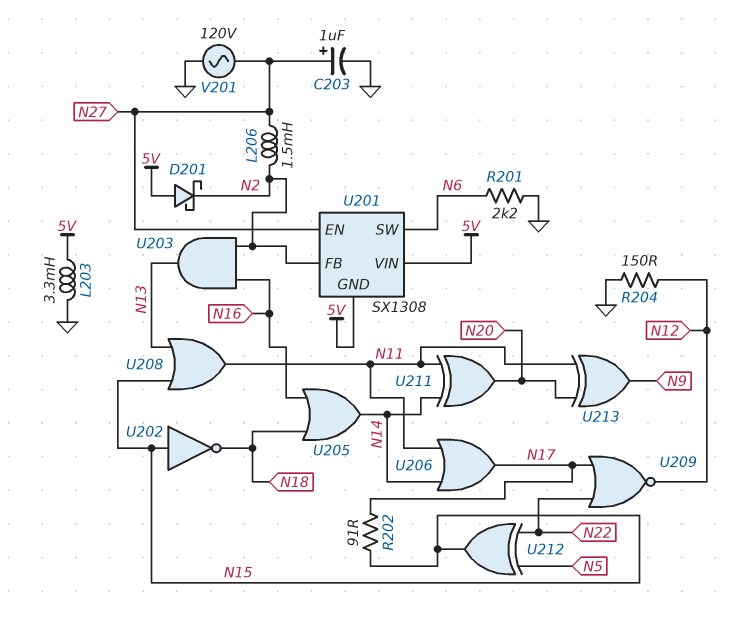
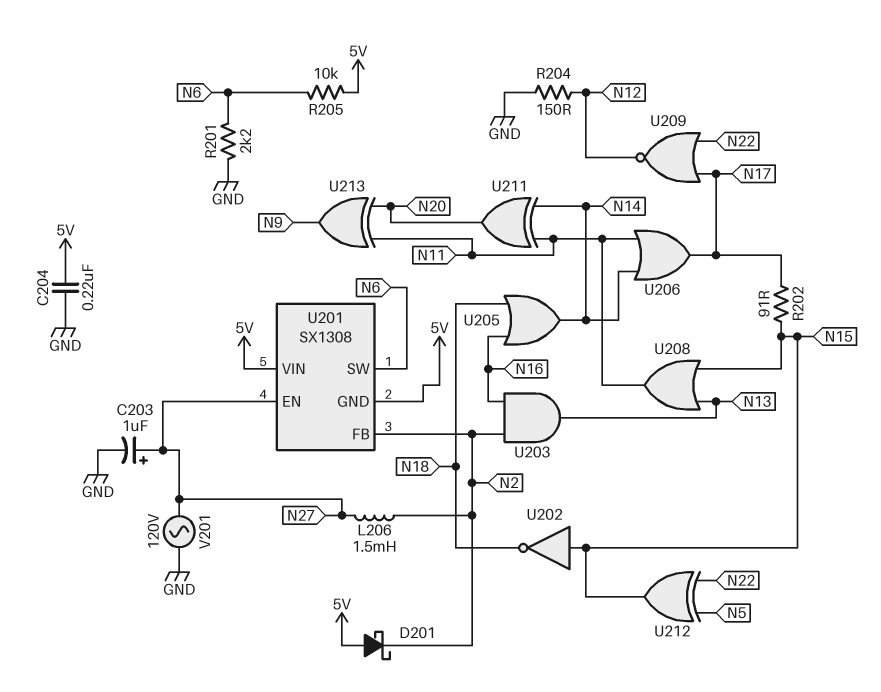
C204: none -> 220nF (5V, GND)
L203: 3.3mH (5V, GND) -> none
R205: none -> 10k (5V, N6)

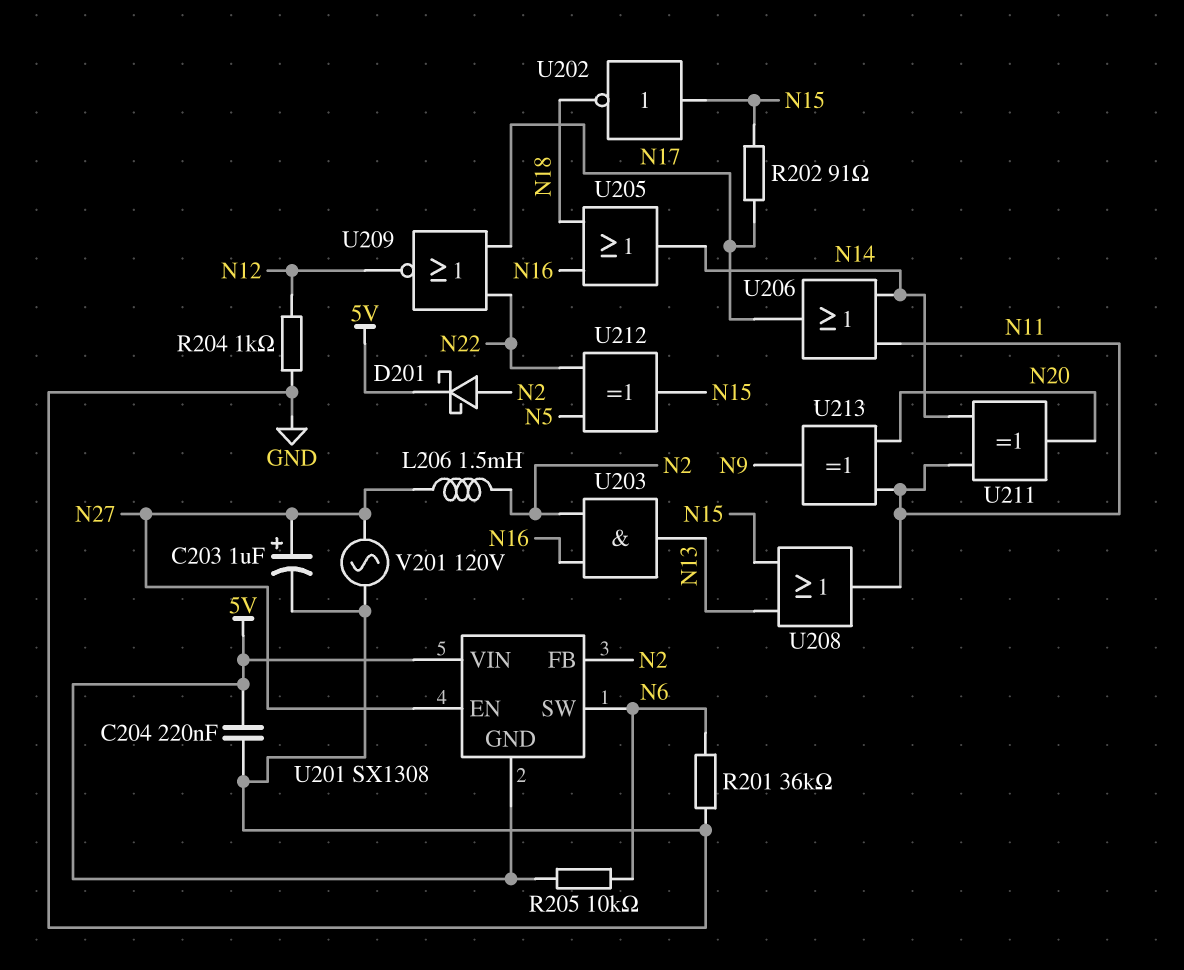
D201: schottky (A 5V, K N2) -> schottky (A N2, K 5V)
R201: 2.2k (GND, N6) -> 36k (GND, N6)
R204: 150 (GND, N12) -> 1k (GND, N12)

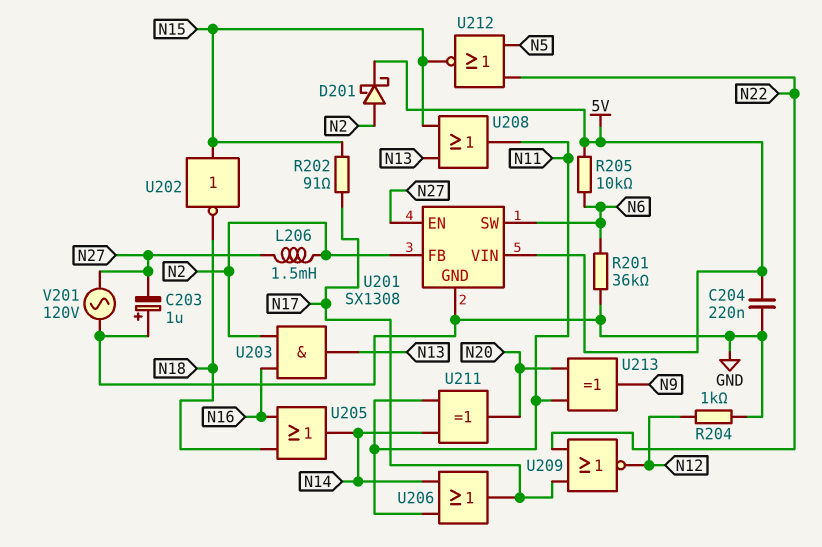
C203: 1uF (plus N27, minus GND) -> 1uF (plus GND, minus N27)
U201 pin GND: 5V -> GND
U212: XOR (in N5, in N22, out N15) -> NOR (in N5, in N22, out N15)

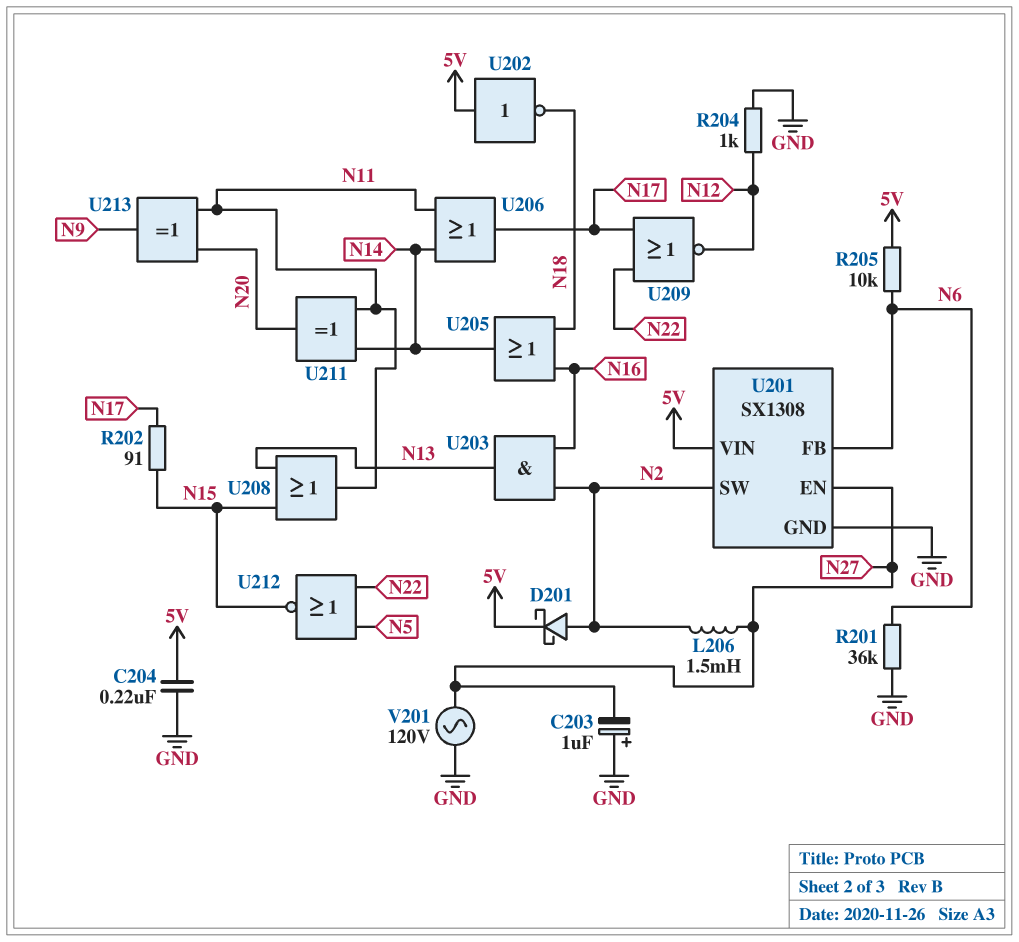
U201 pin FB: N2 -> N6
U201 pin SW: N6 -> N2
U202: NOT (in N15, out N18) -> NOT (in 5V, out N18)

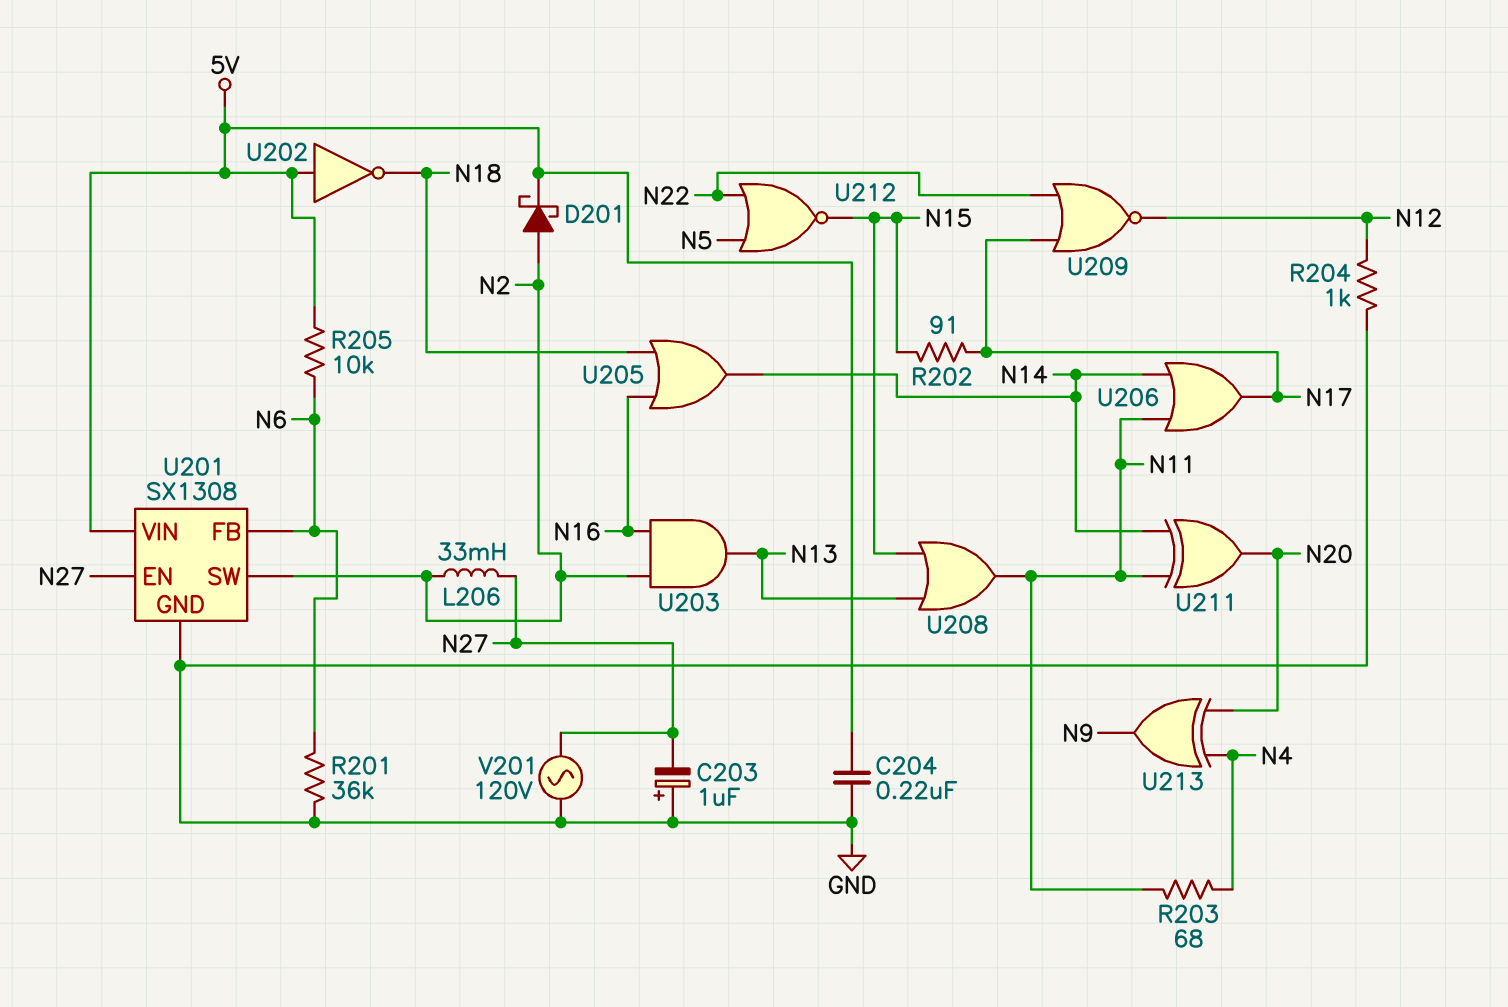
L206: 1.5mH (N2, N27) -> 33mH (N2, N27)
R203: none -> 68 (N4, N11)
U213: XOR (in N11, in N20, out N9) -> XOR (in N4, in N20, out N9)

